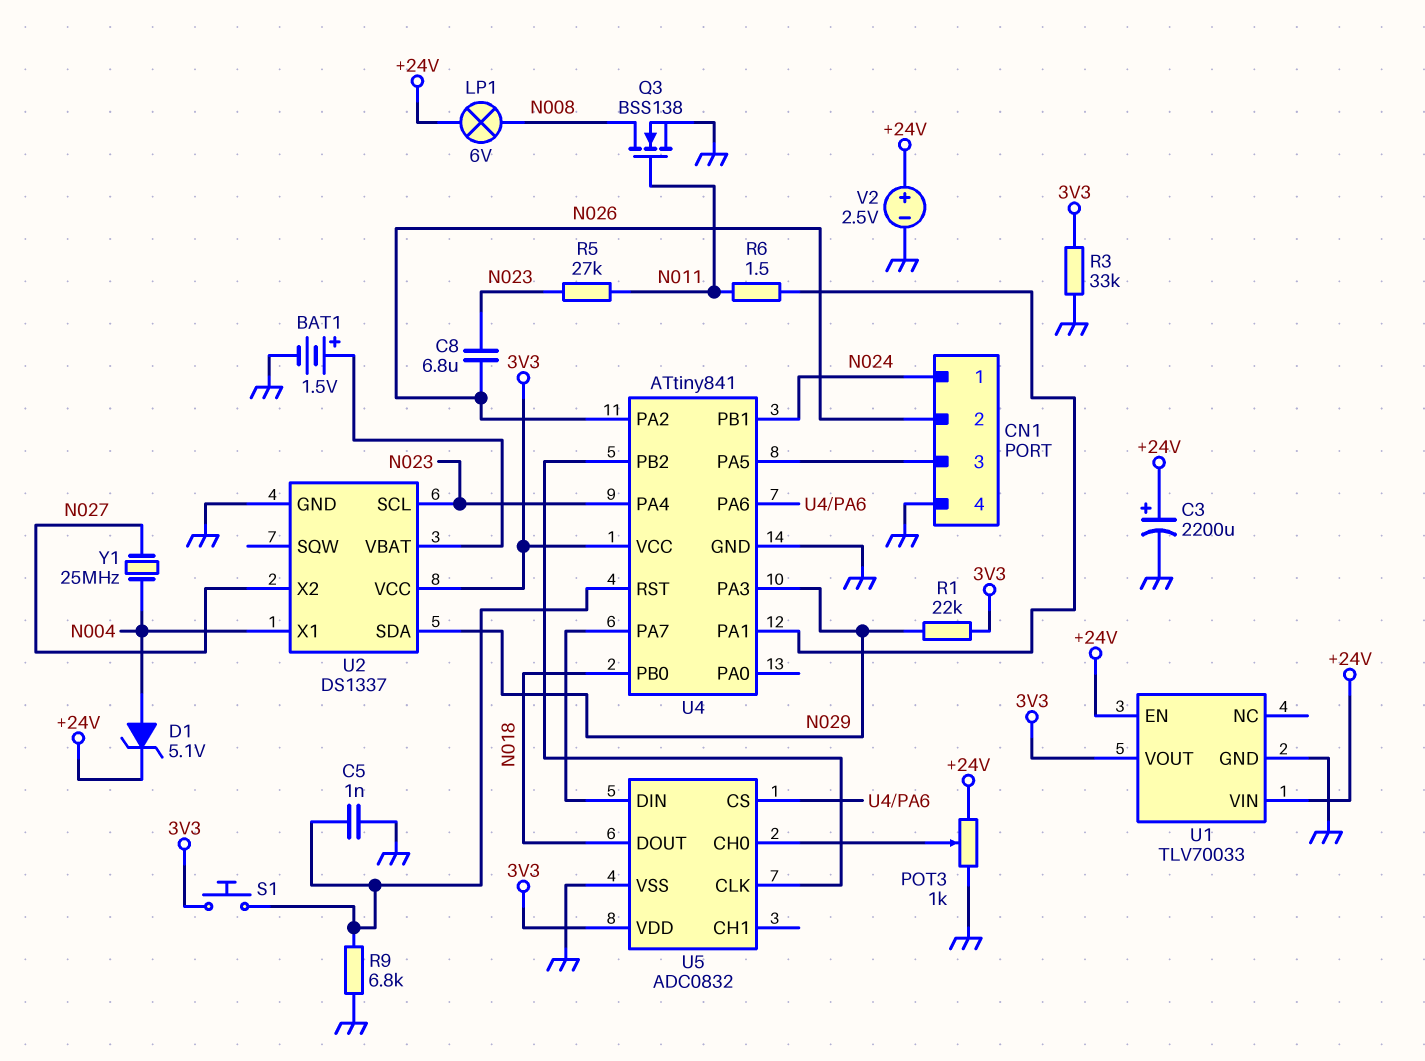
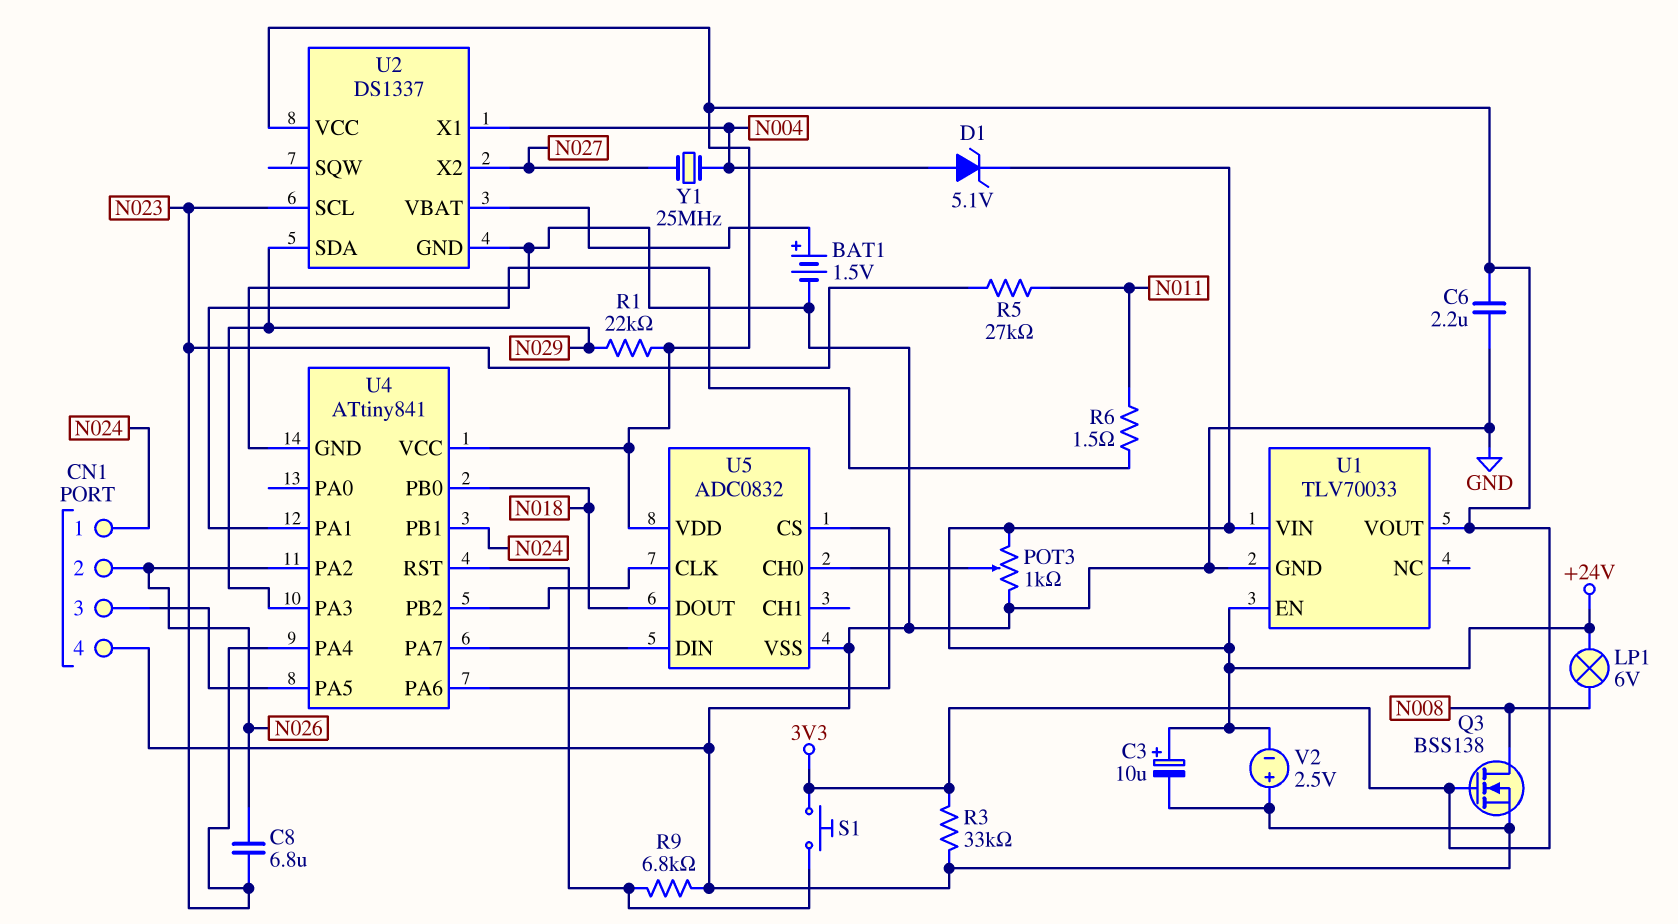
C3: 2200uF (plus +24V, minus GND) -> 10uF (plus +24V, minus GND)
C5: 1nF (GND, U4/RST) -> none
C6: none -> 2.2uF (3V3, GND)
Q3: NMOS BSS138 (G N011, D N008, S GND) -> NMOS BSS138 (G 3V3, D N008, S GND)
V2: 2.5V (plus +24V, minus GND) -> 2.5V (plus GND, minus +24V)

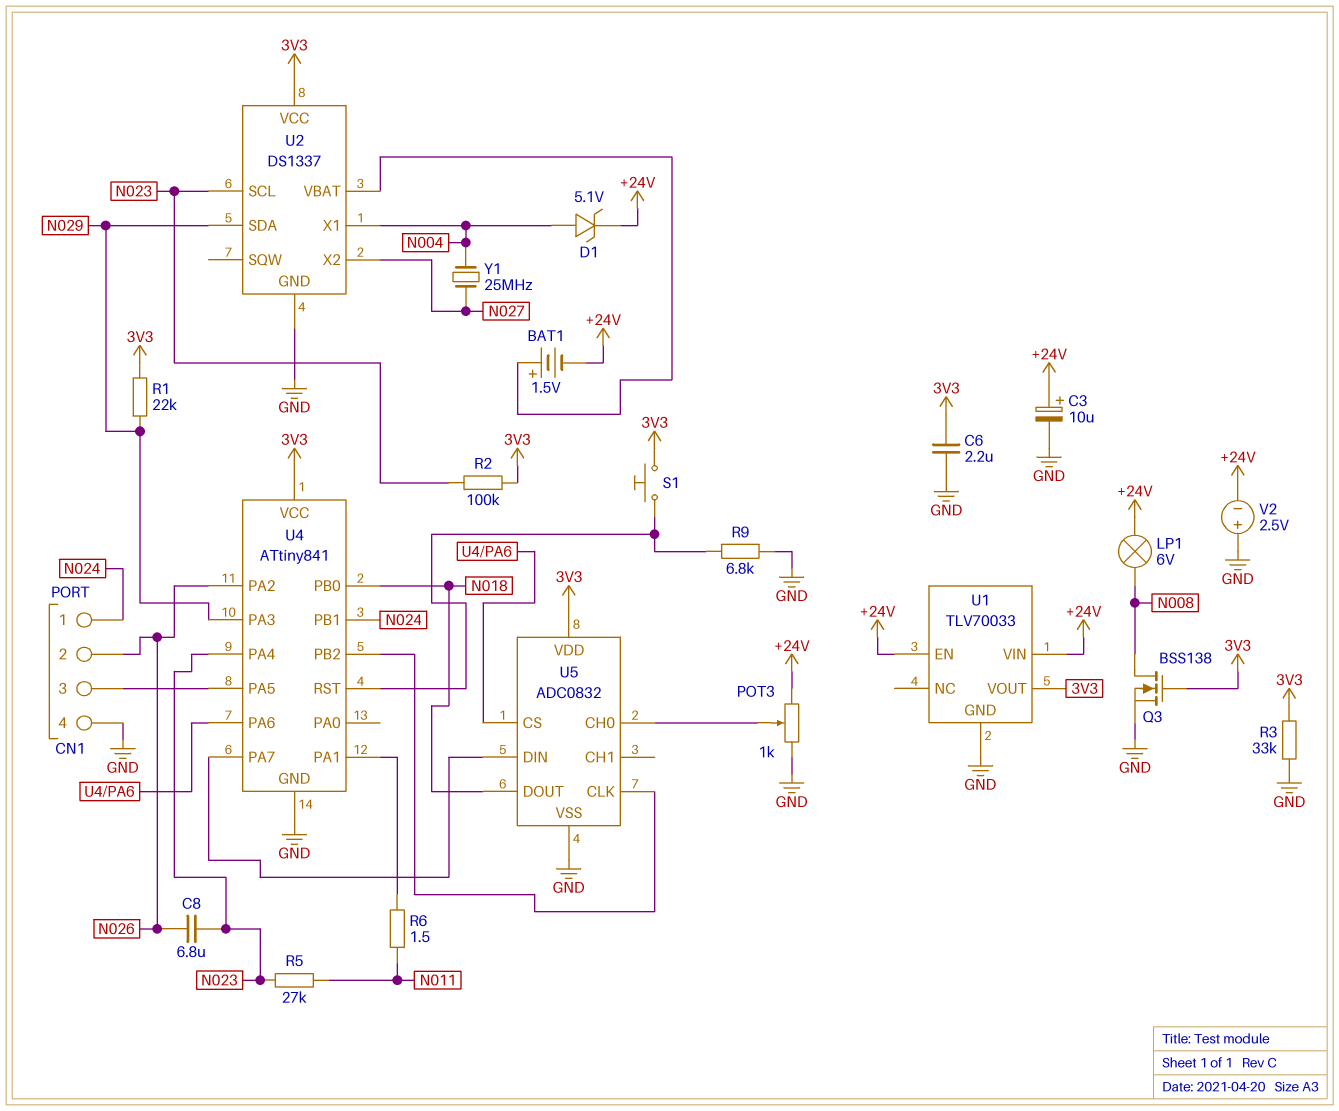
BAT1: 1.5V (plus U2/VBAT, minus GND) -> 1.5V (plus U2/VBAT, minus +24V)
R2: none -> 100k (3V3, N023)

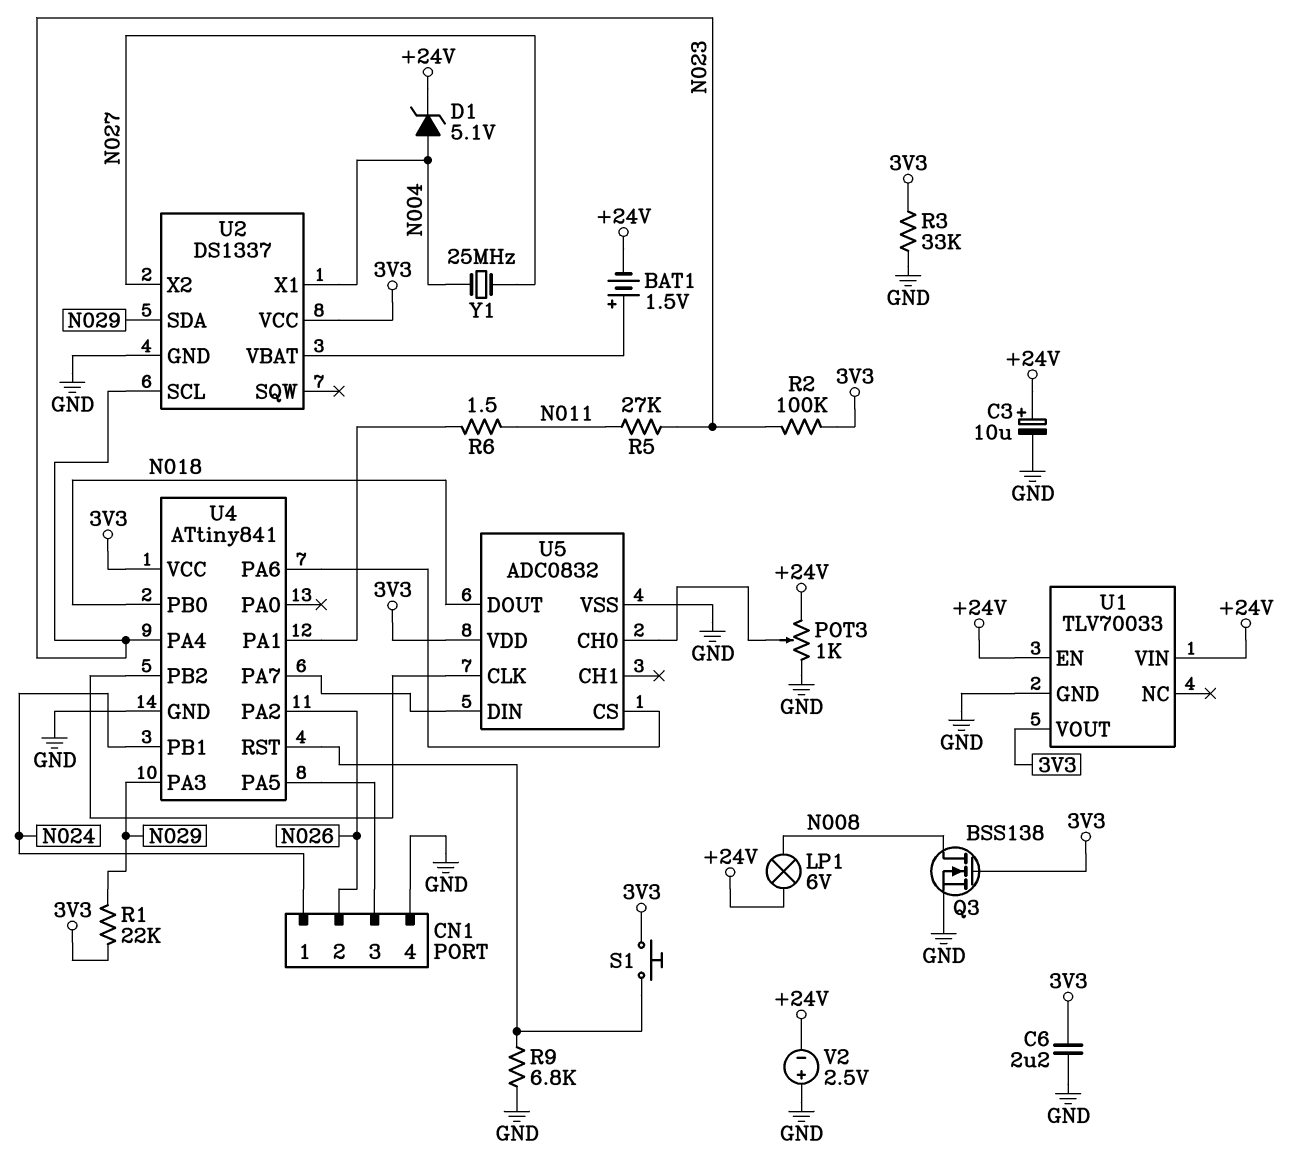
C8: 6.8uF (N023, N026) -> none

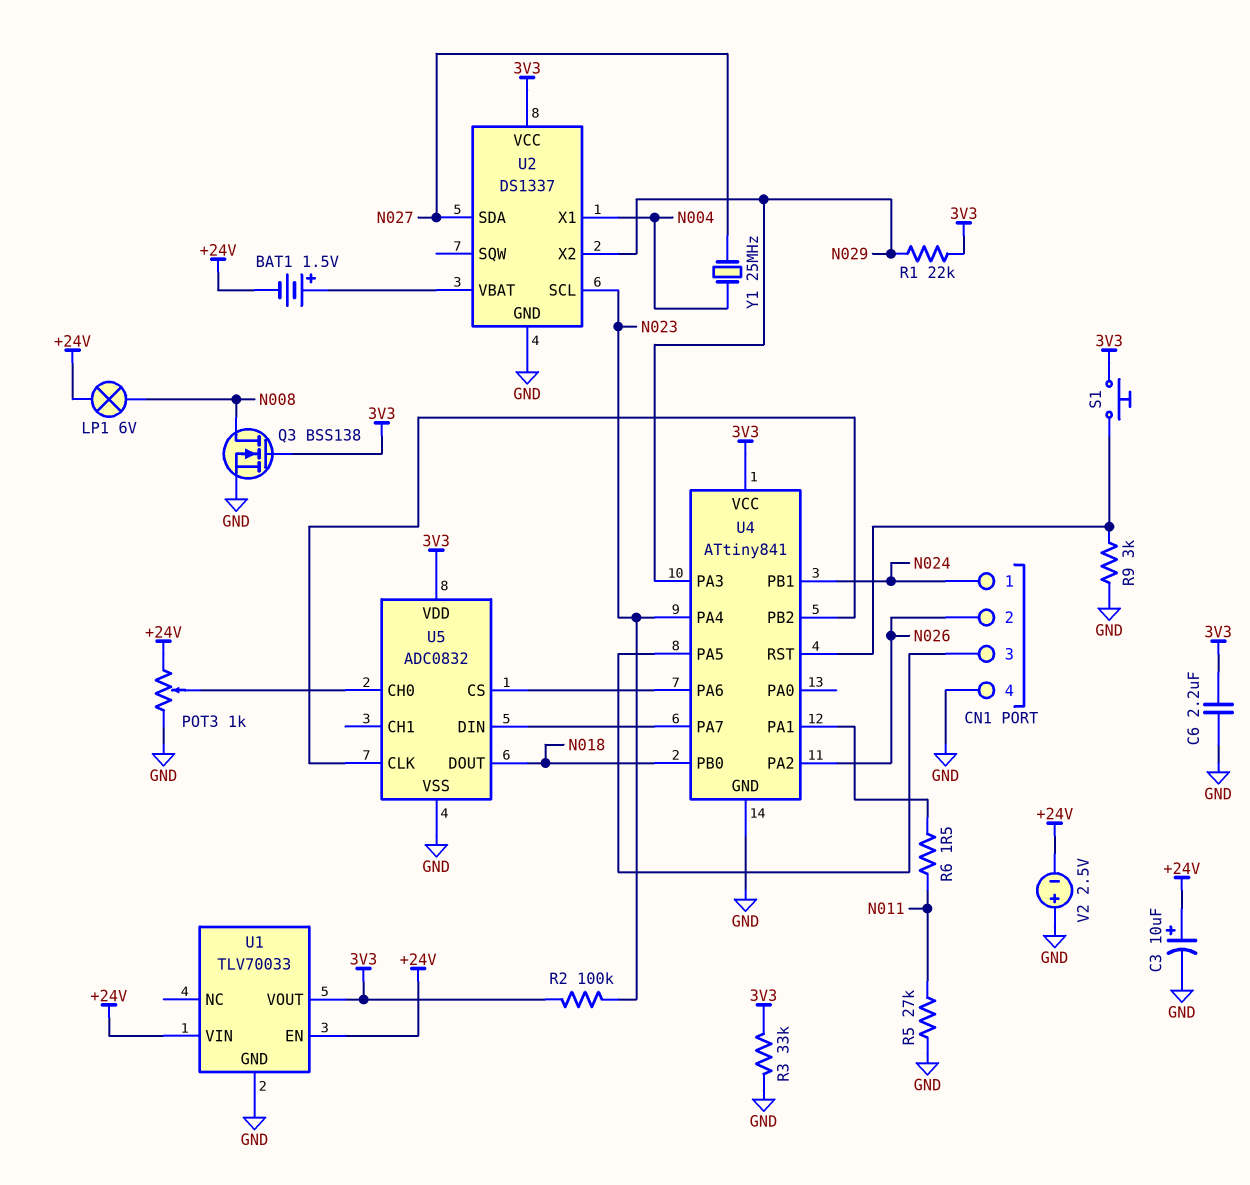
D1: zener 5.1V (A N004, K +24V) -> none
R5: 27k (N011, N023) -> 27k (GND, N011)
R9: 6.8k (GND, U4/RST) -> 3k (GND, U4/RST)
U2 pin SDA: N029 -> N027
U2 pin X2: N027 -> N029

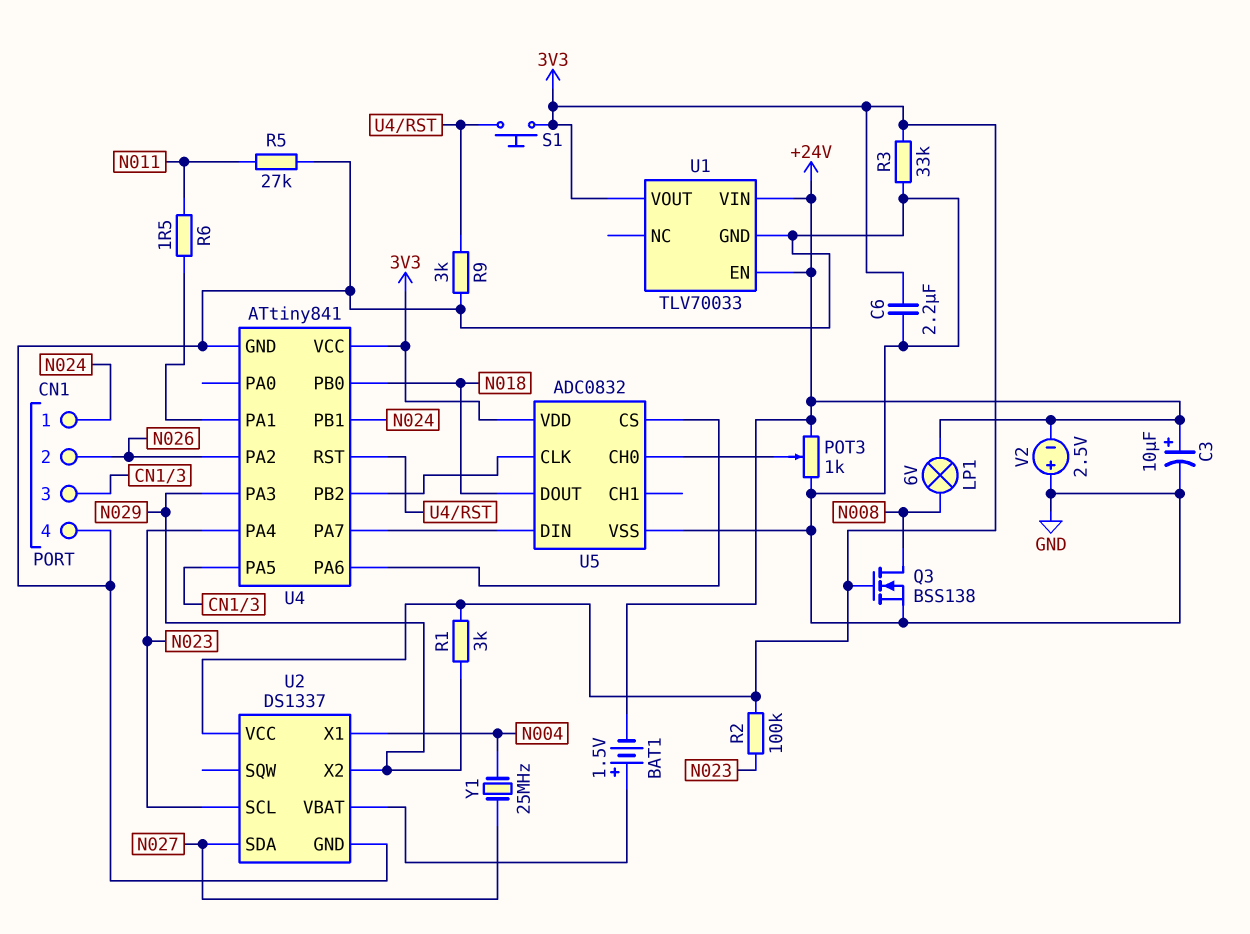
R1: 22k (3V3, N029) -> 3k (3V3, N029)

